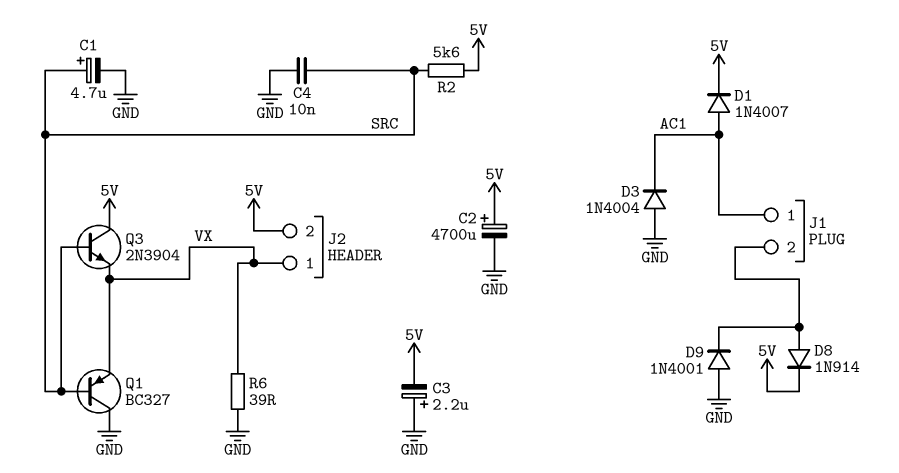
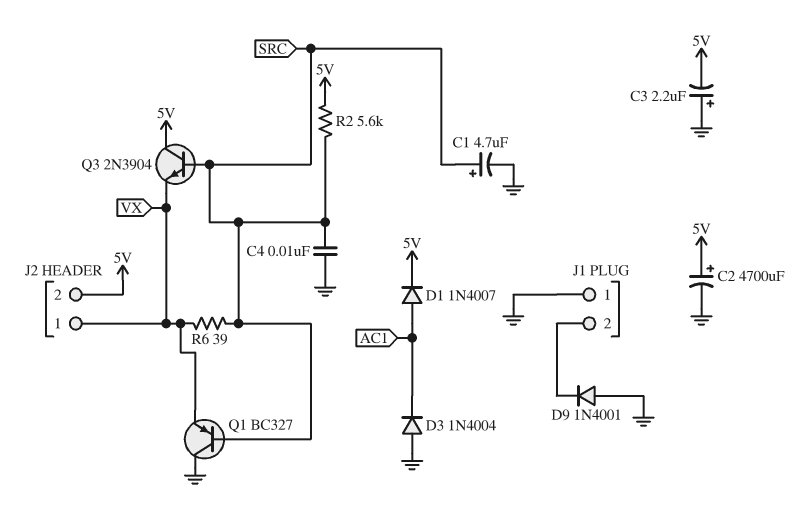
D8: diode 1N914 (A J1/2, K 5V) -> none
J1 pin 1: AC1 -> GND
R6: 39 (GND, VX) -> 39 (SRC, VX)

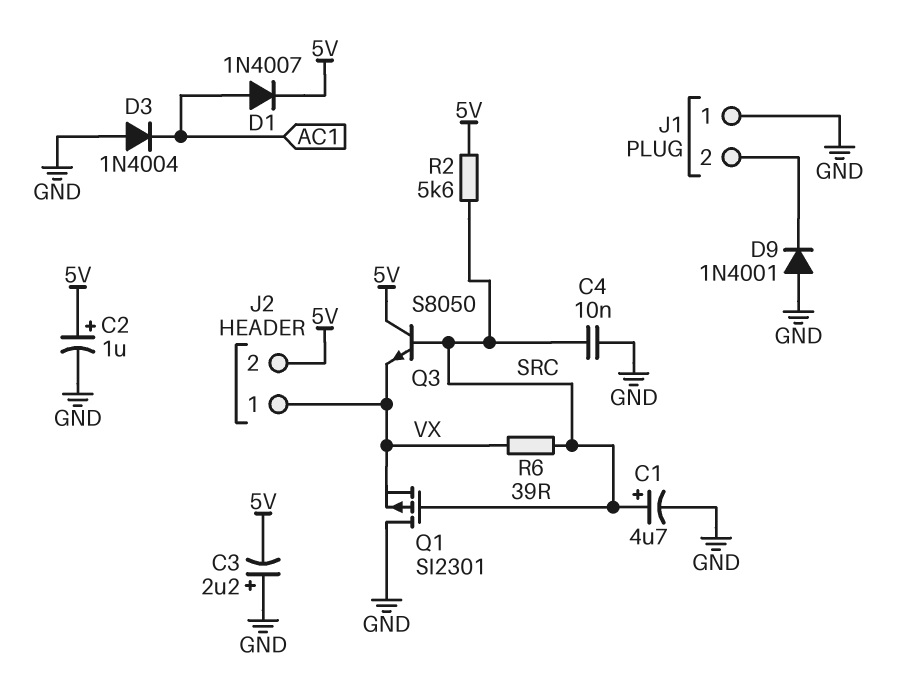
C2: 4700uF (plus 5V, minus GND) -> 1uF (plus 5V, minus GND)
Q1: PNP BC327 (B SRC, C GND, E VX) -> PMOS SI2301 (G SRC, D GND, S VX)
Q3: NPN 2N3904 (B SRC, C 5V, E VX) -> NPN S8050 (B SRC, C 5V, E VX)

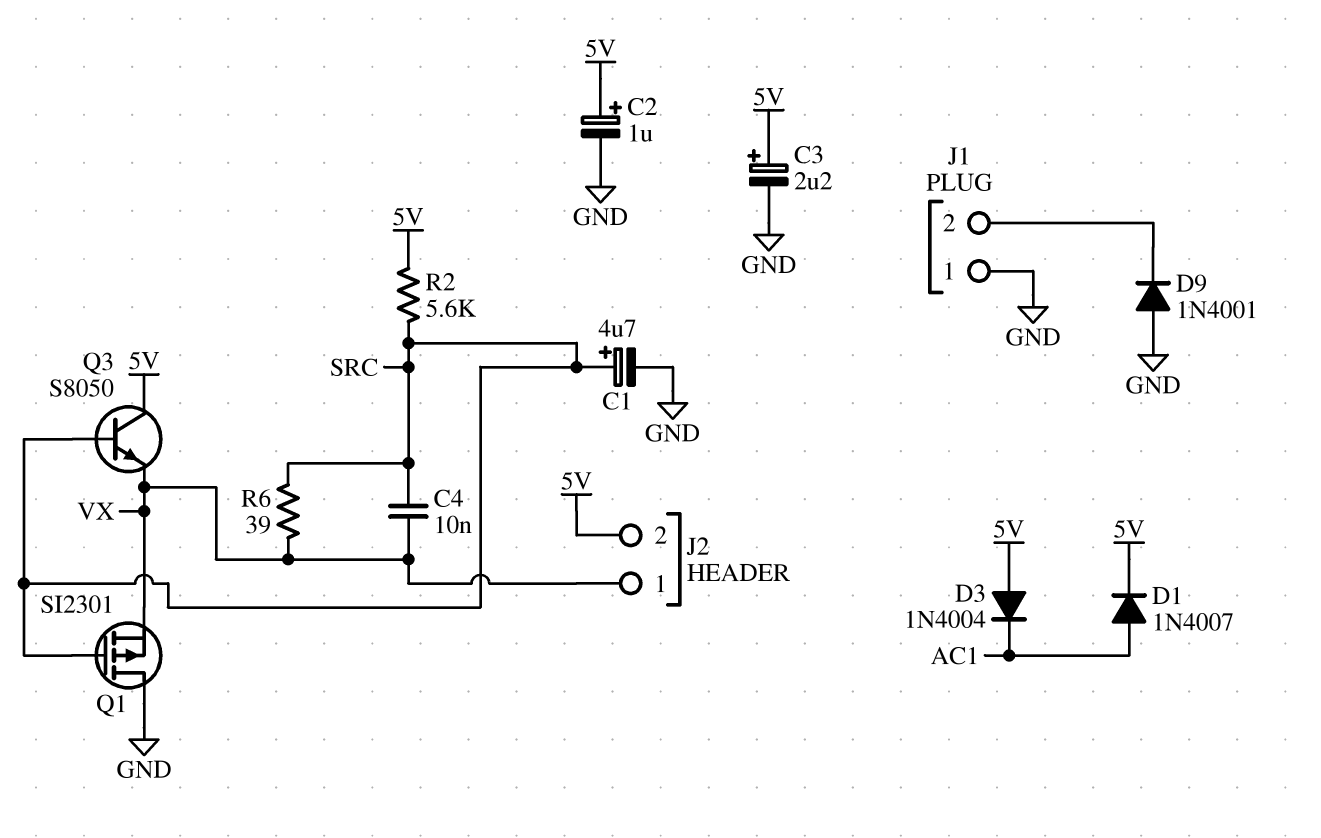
C3: 2.2uF (plus GND, minus 5V) -> 2.2uF (plus 5V, minus GND)
C4: 10nF (GND, SRC) -> 10nF (SRC, VX)
D3: diode 1N4004 (A GND, K AC1) -> diode 1N4004 (A 5V, K AC1)

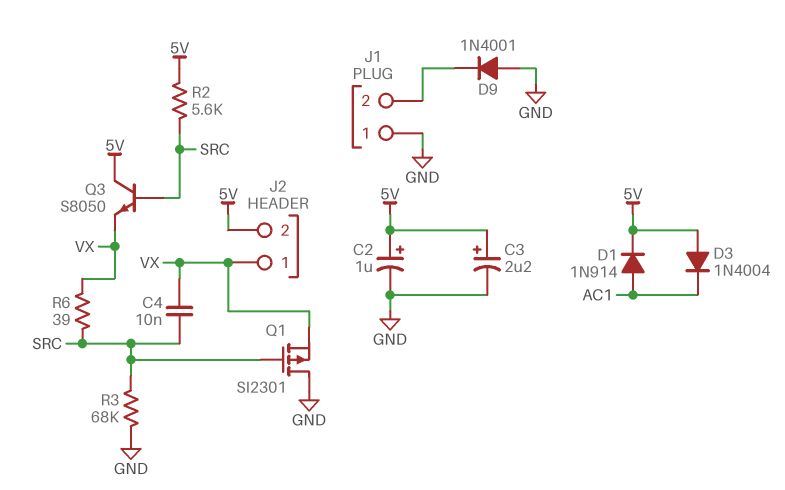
C1: 4.7uF (plus SRC, minus GND) -> none
D1: diode 1N4007 (A AC1, K 5V) -> diode 1N914 (A AC1, K 5V)
R3: none -> 68k (GND, SRC)

